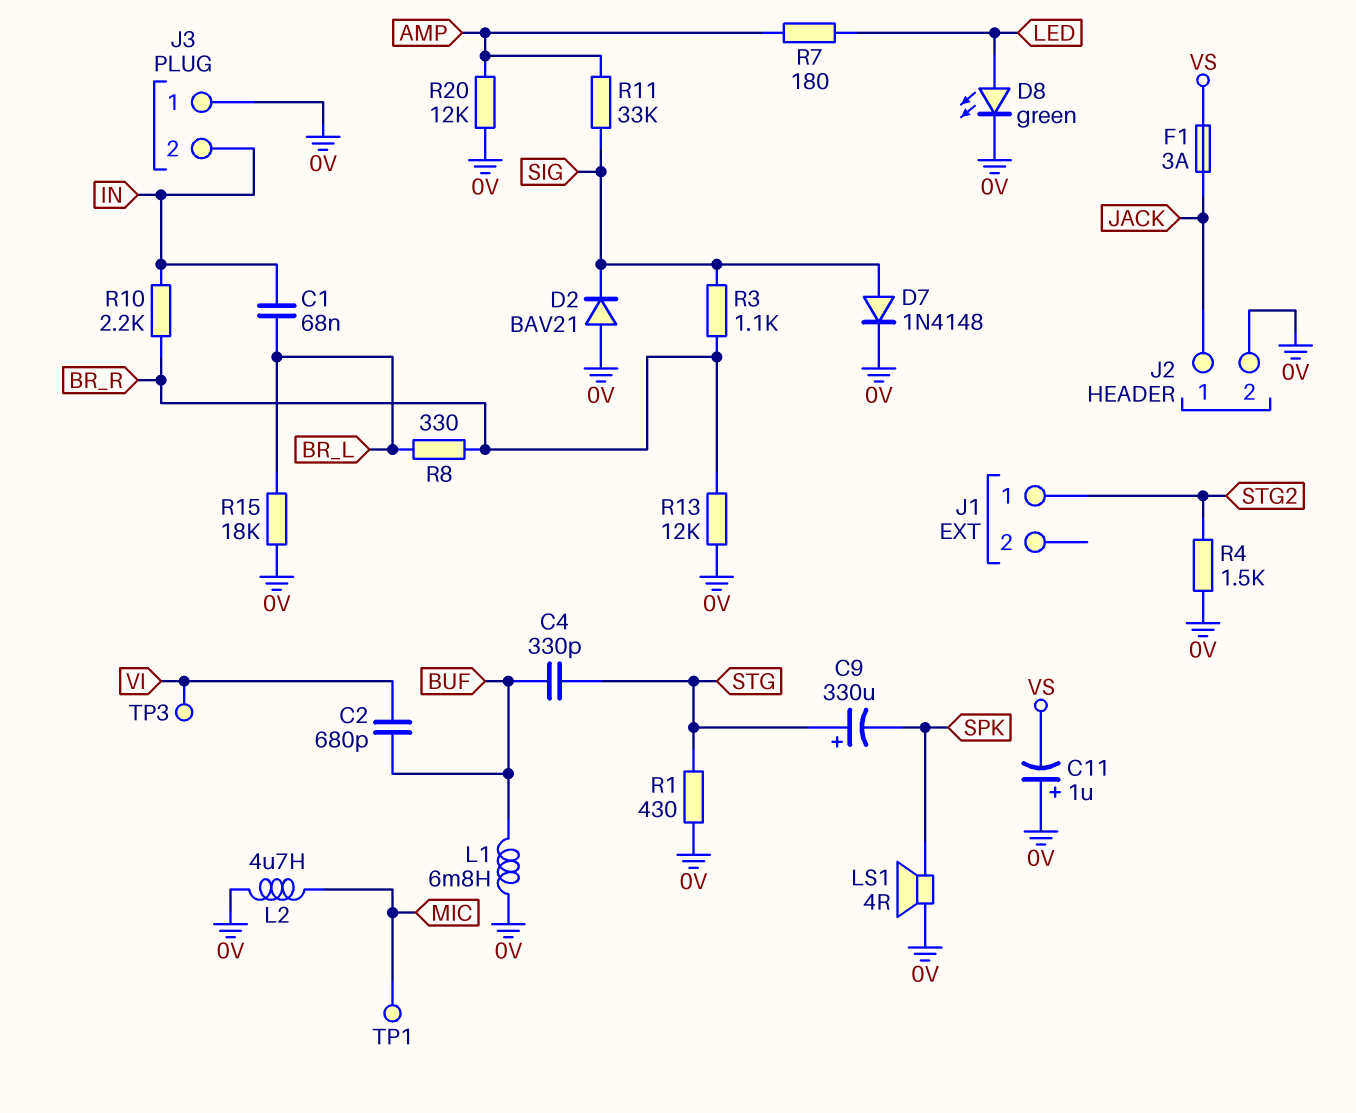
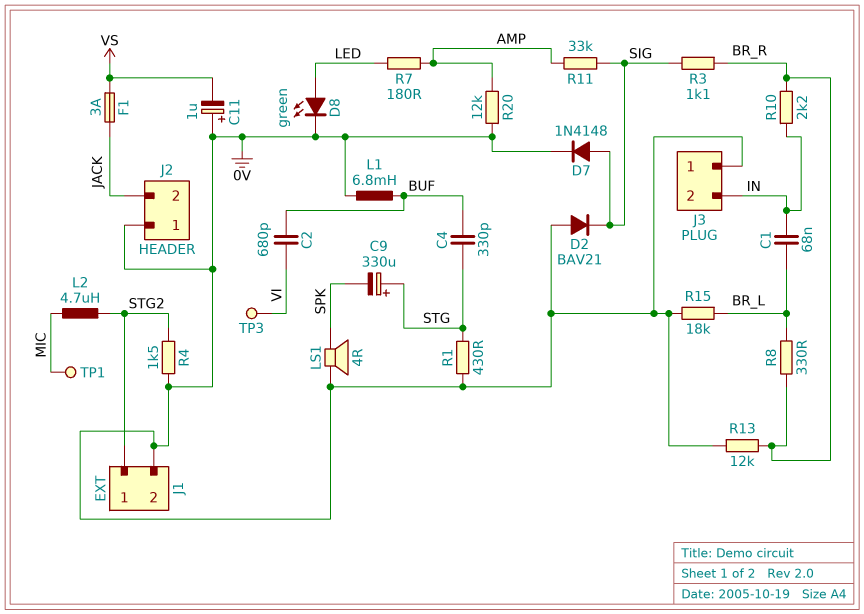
J1 pin 2: none -> 0V
J2 pin 1: JACK -> 0V
J2 pin 2: 0V -> JACK
L2: 4.7uH (0V, MIC) -> 4.7uH (MIC, STG2)

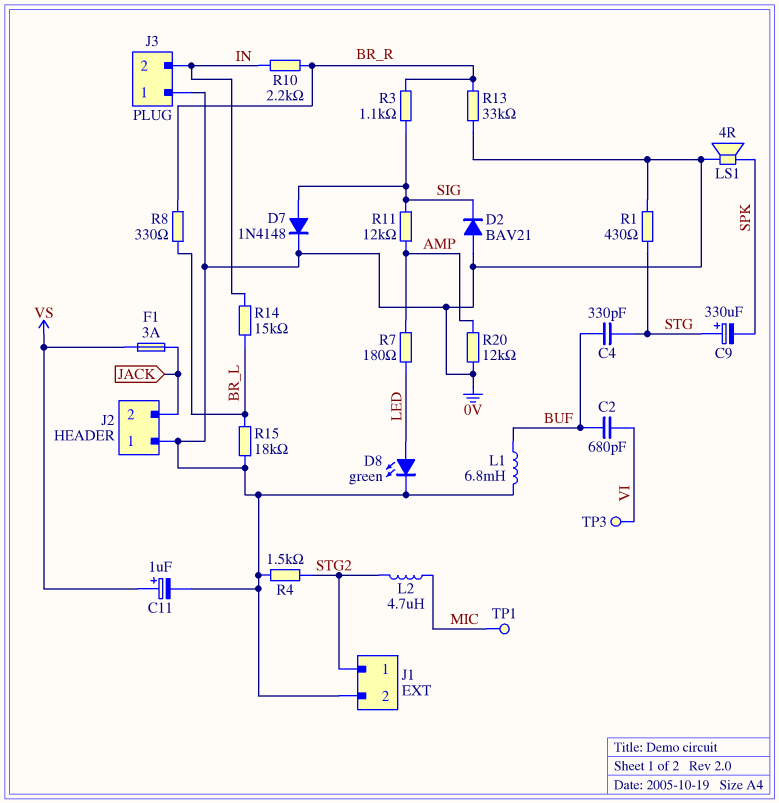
C1: 68nF (BR_L, IN) -> none
C11: 1uF (plus 0V, minus VS) -> 1uF (plus VS, minus 0V)
R11: 33k (AMP, SIG) -> 12k (AMP, SIG)
R13: 12k (0V, BR_R) -> 33k (0V, BR_R)
R14: none -> 15k (BR_L, IN)

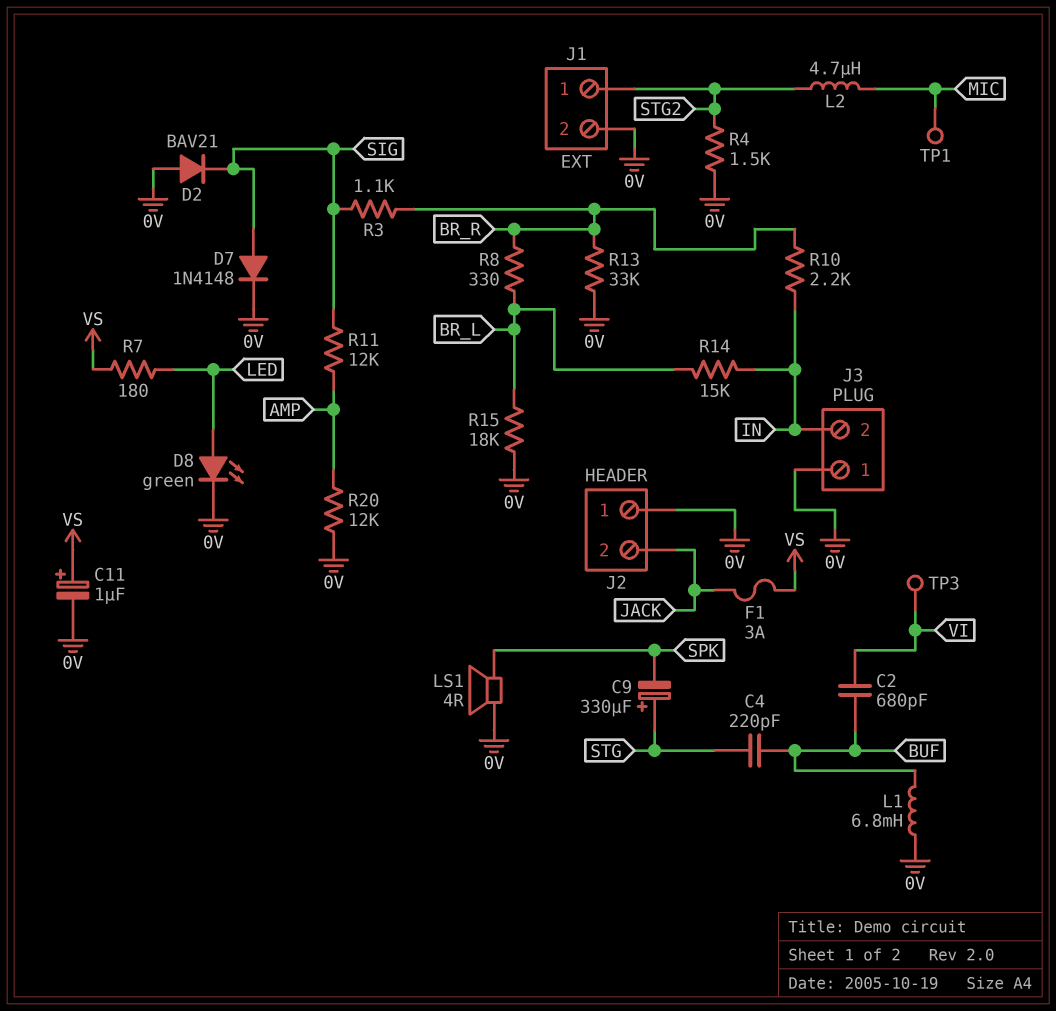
C4: 330pF (BUF, STG) -> 220pF (BUF, STG)
R1: 430 (0V, STG) -> none
R7: 180 (AMP, LED) -> 180 (LED, VS)

